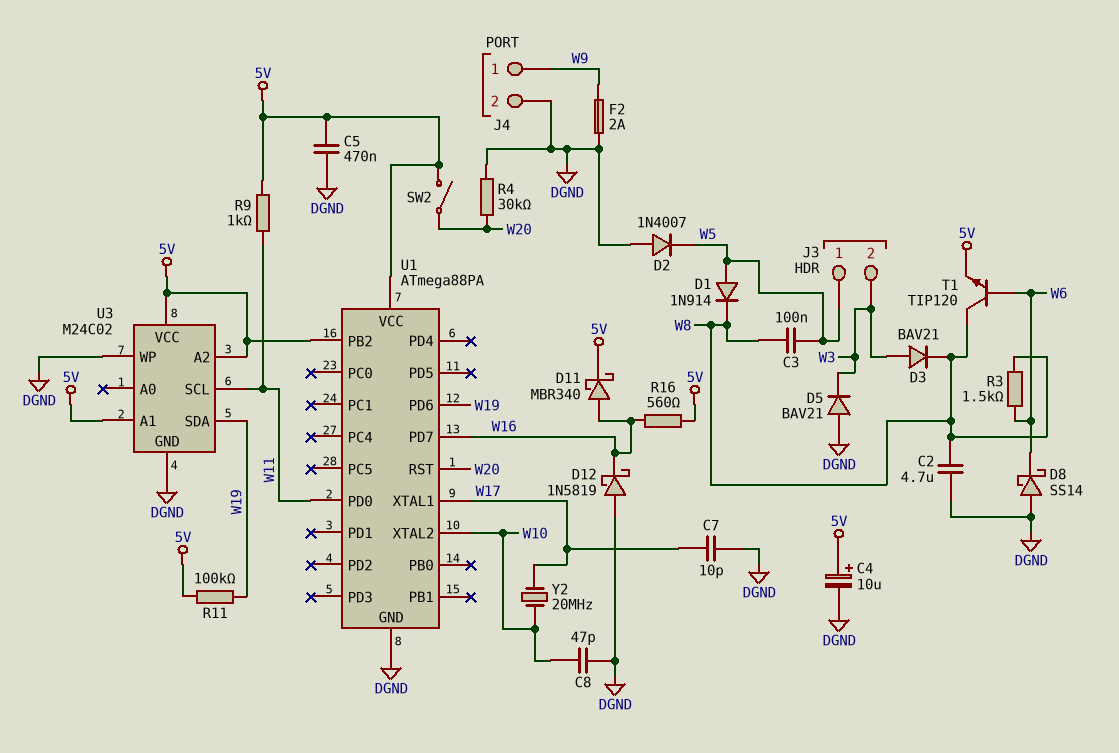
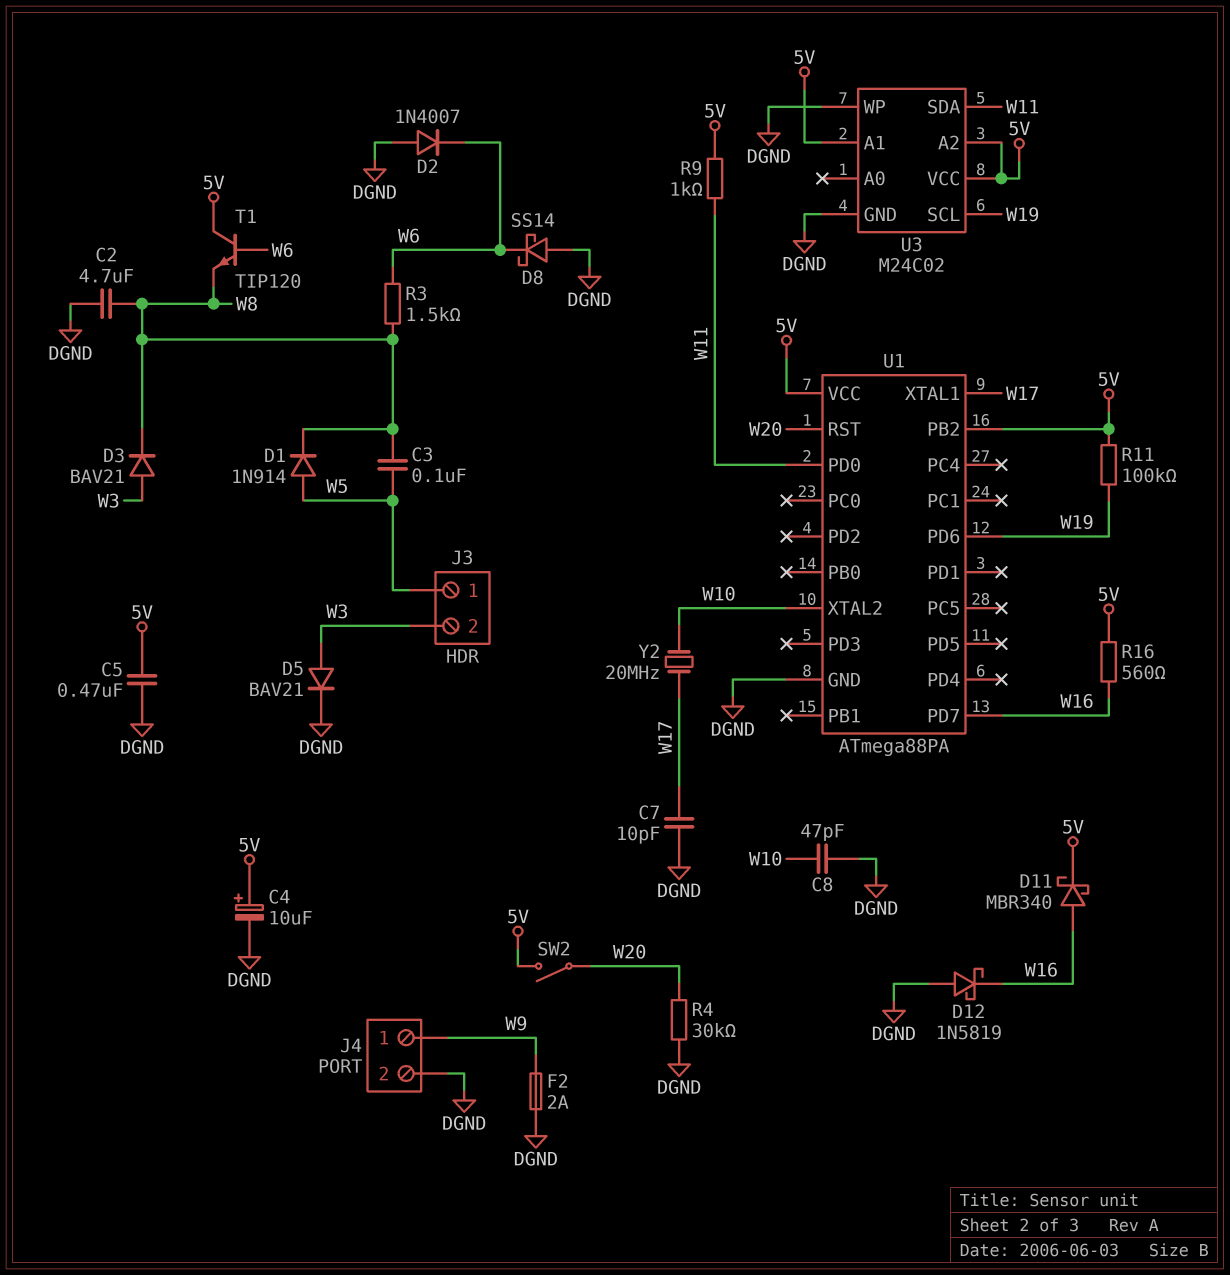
D2: diode 1N4007 (A DGND, K W5) -> diode 1N4007 (A DGND, K W6)
D5: diode BAV21 (A DGND, K W3) -> diode BAV21 (A W3, K DGND)
T1: NPN TIP120 (B W6, C W8, E 5V) -> NPN TIP120 (B W6, C 5V, E W8)
U3 pin SCL: W11 -> W19
U3 pin SDA: W19 -> W11

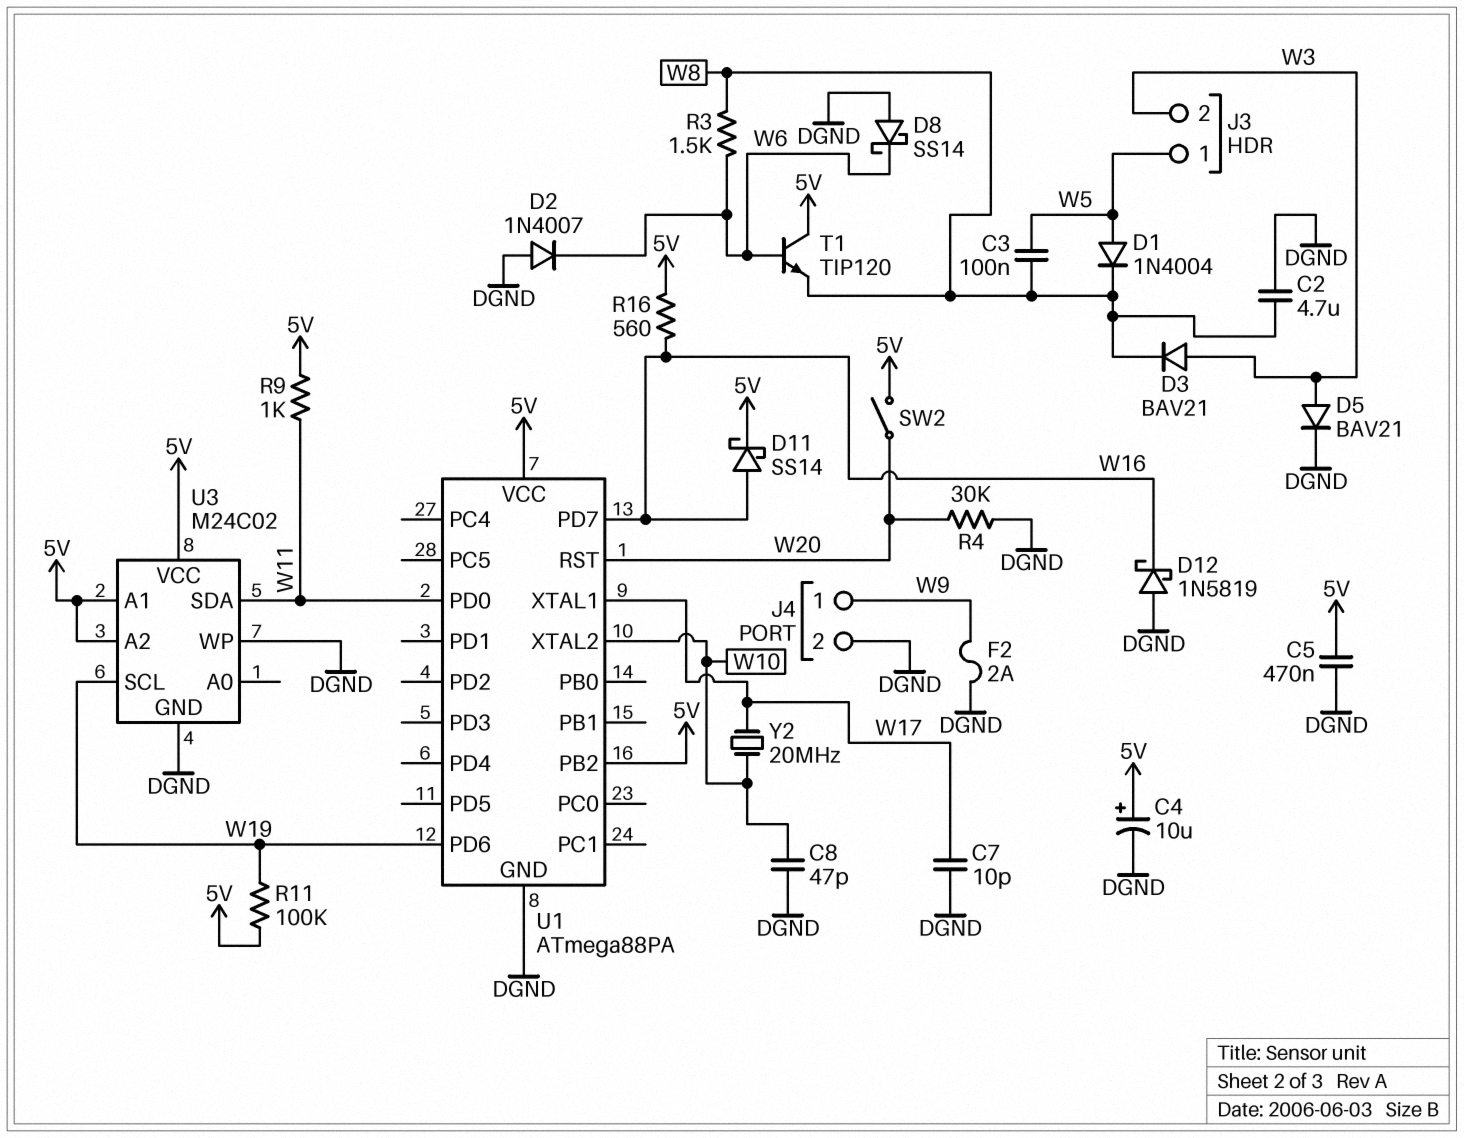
D1: diode 1N914 (A W5, K W8) -> diode 1N4004 (A W5, K W8)
D11: schottky MBR340 (A W16, K 5V) -> schottky SS14 (A W16, K 5V)

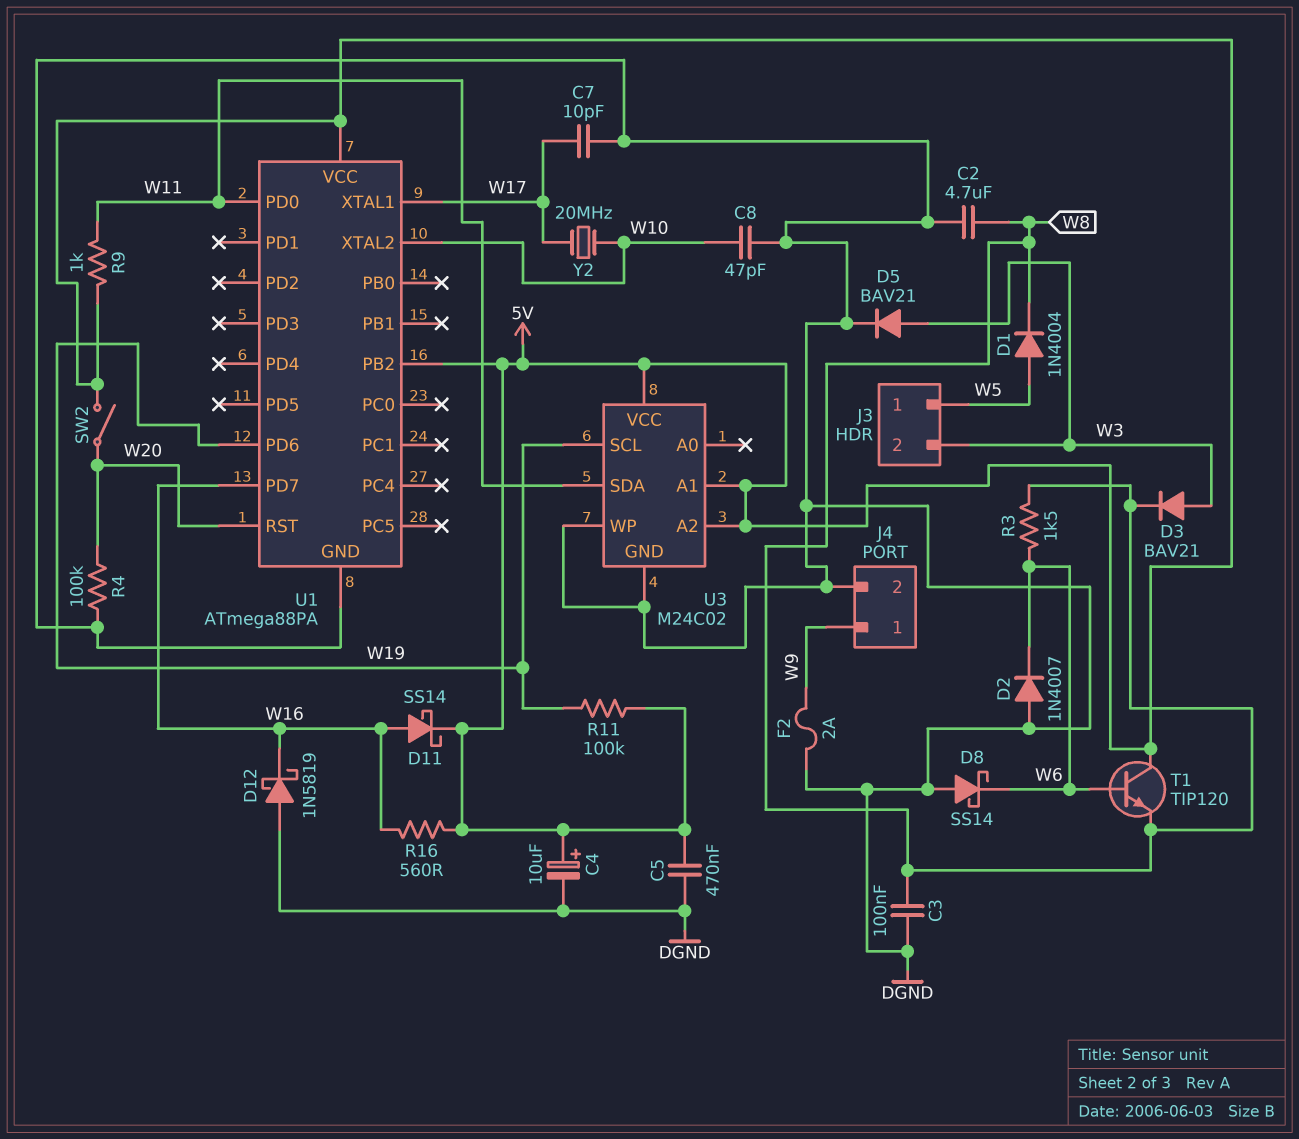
C3: 100nF (W5, W8) -> 100nF (DGND, W8)
R4: 30k (DGND, W20) -> 100k (DGND, W20)

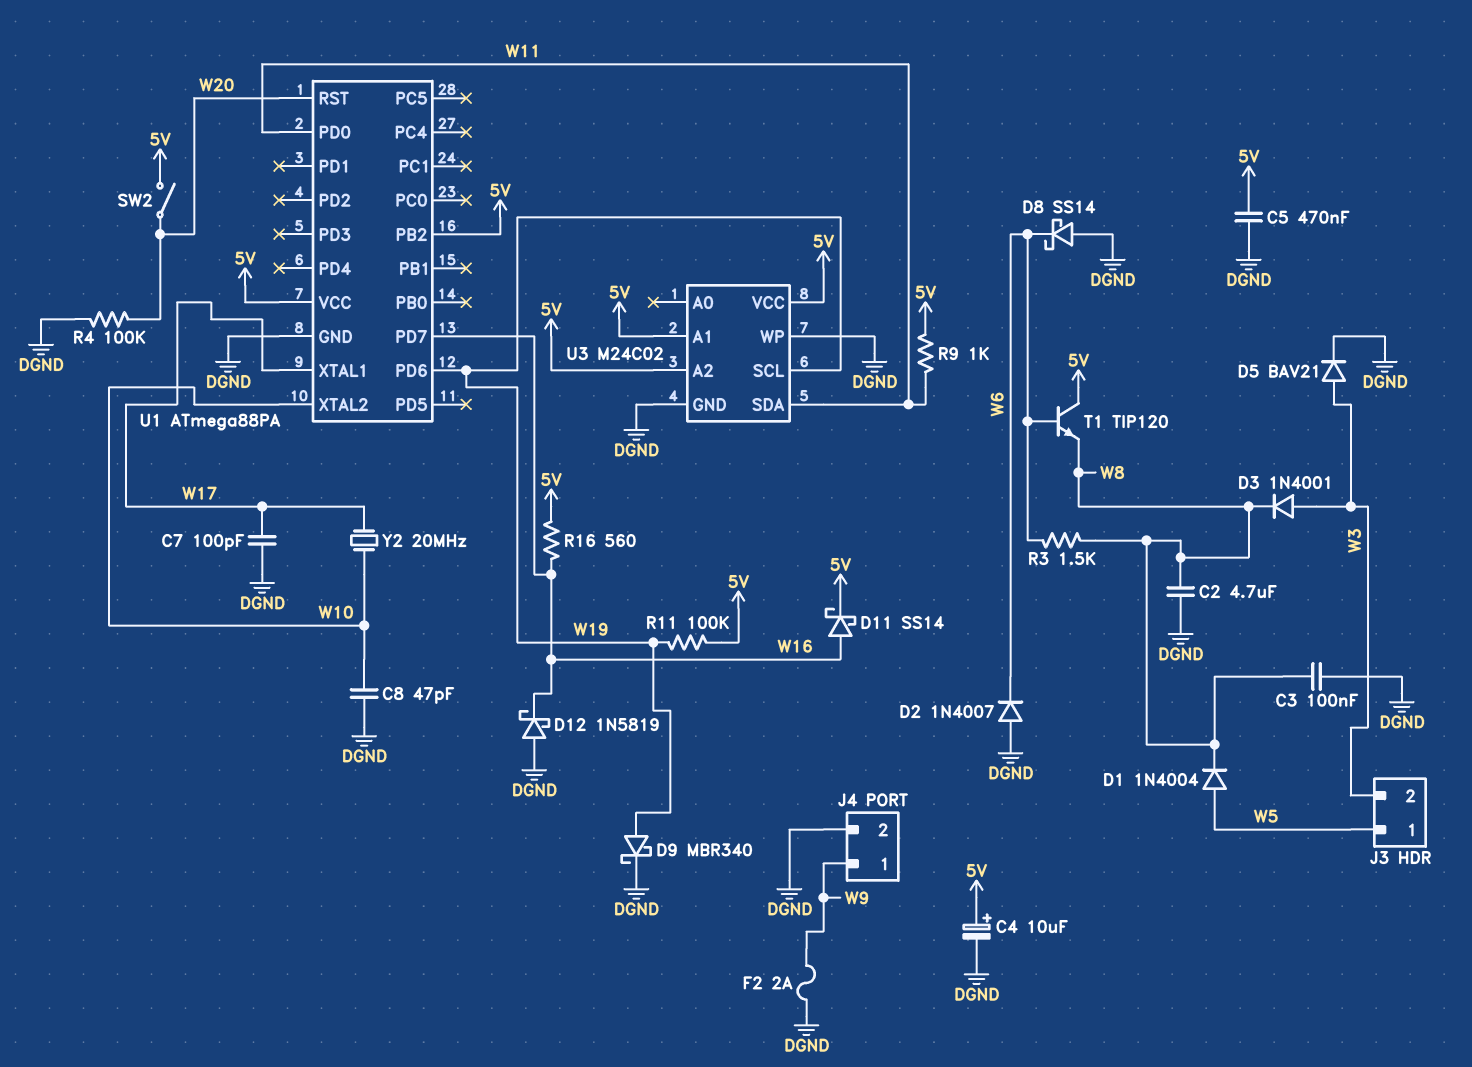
C7: 10pF (DGND, W17) -> 100pF (DGND, W17)
D3: diode BAV21 (A W3, K W8) -> diode 1N4001 (A W3, K W8)
D9: none -> schottky MBR340 (A W19, K DGND)

